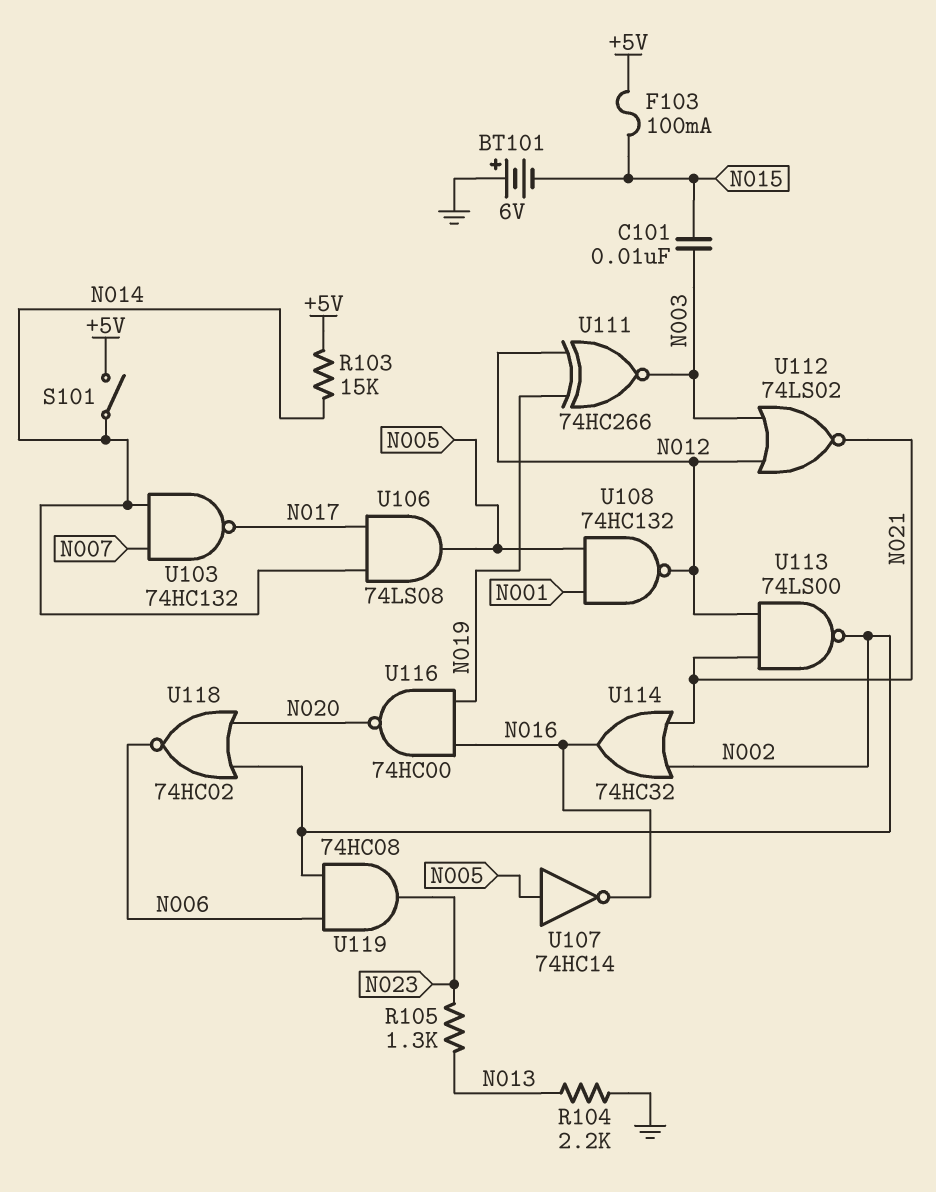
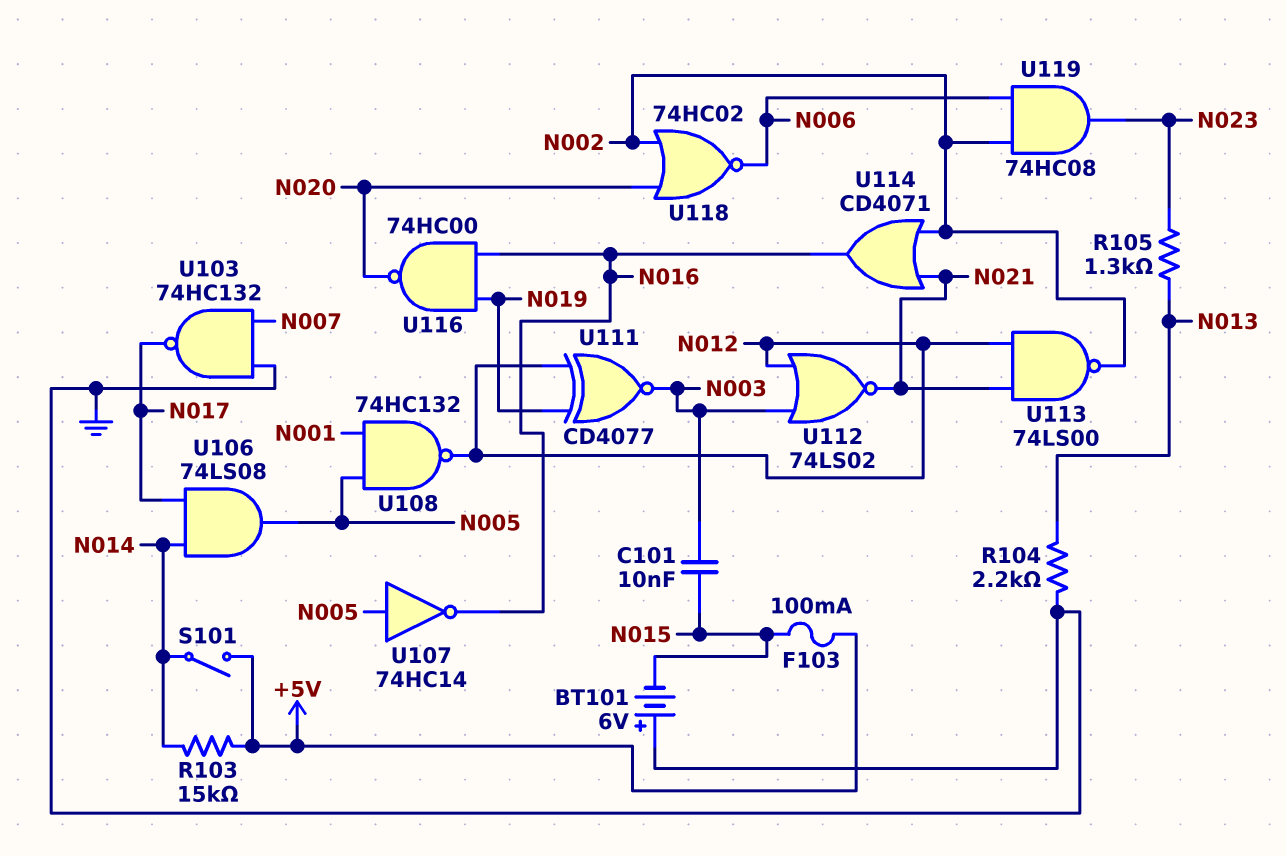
U103: NAND 74HC132 (in N007, in N014, out N017) -> NAND 74HC132 (in GND, in N007, out N017)
U111: XNOR 74HC266 (in N012, in N019, out N003) -> XNOR CD4077 (in N012, in N019, out N003)
U114: OR 74HC32 (in N002, in N021, out N016) -> OR CD4071 (in N002, in N021, out N016)

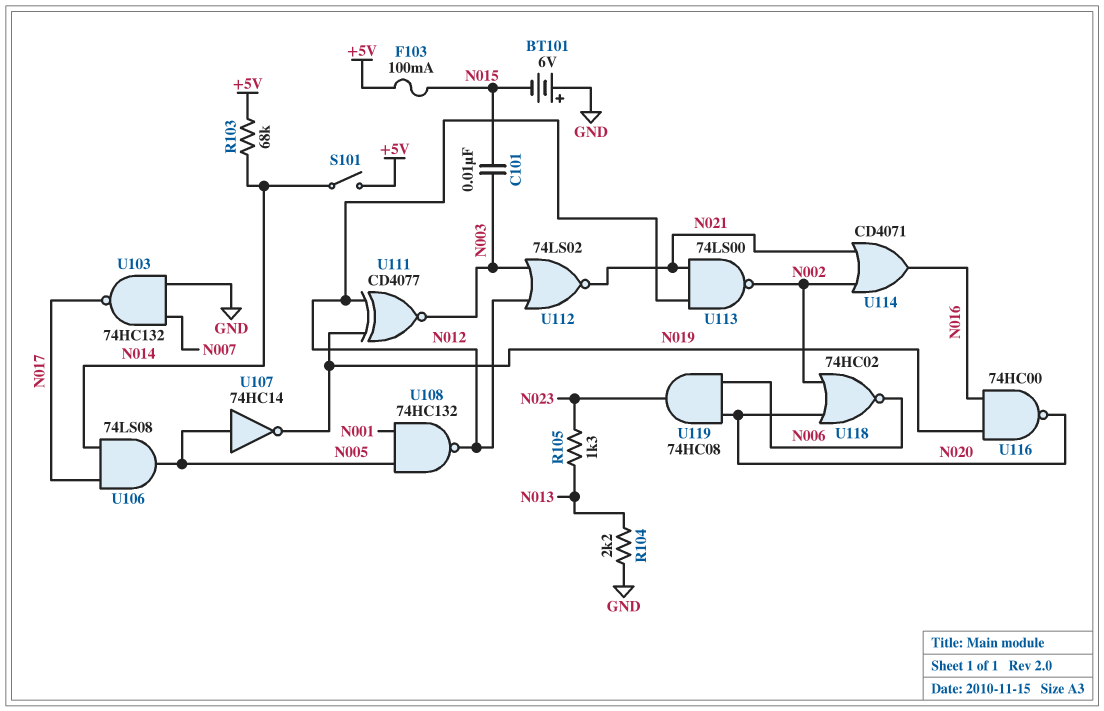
R103: 15k (+5V, N014) -> 68k (+5V, N014)
U107: NOT 74HC14 (in N005, out N016) -> NOT 74HC14 (in N005, out N019)
U119: AND 74HC08 (in N002, in N006, out N023) -> AND 74HC08 (in N006, in N020, out N023)

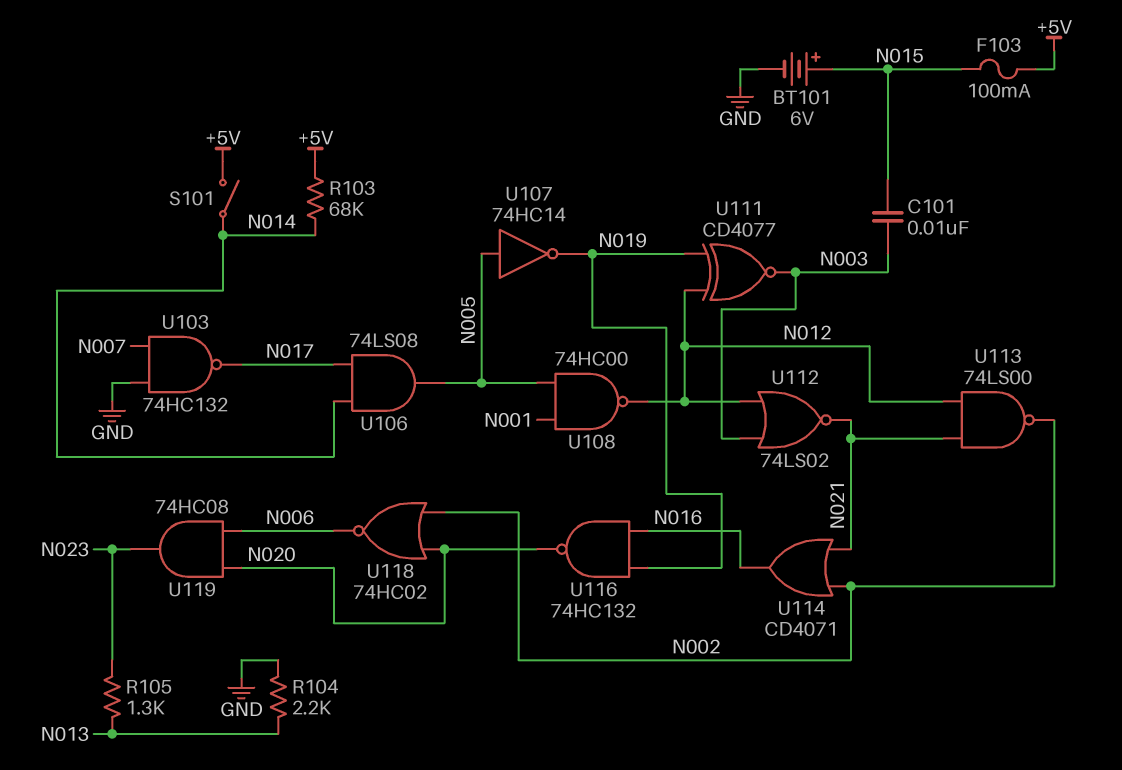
BT101: 6V (plus GND, minus N015) -> 6V (plus N015, minus GND)
U108: NAND 74HC132 (in N001, in N005, out N012) -> NAND 74HC00 (in N001, in N005, out N012)
U116: NAND 74HC00 (in N016, in N019, out N020) -> NAND 74HC132 (in N016, in N019, out N020)

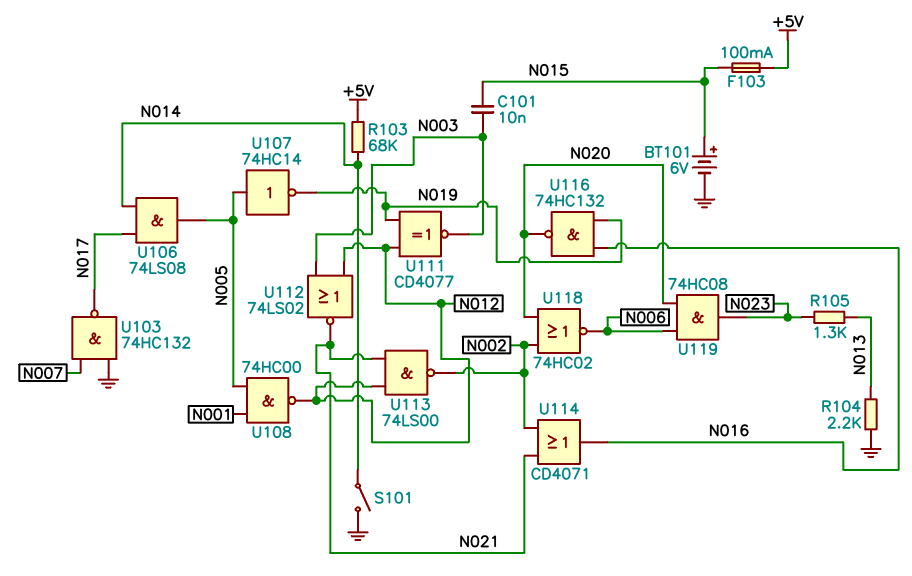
S101: switch (+5V, N014) -> switch (GND, N014)

